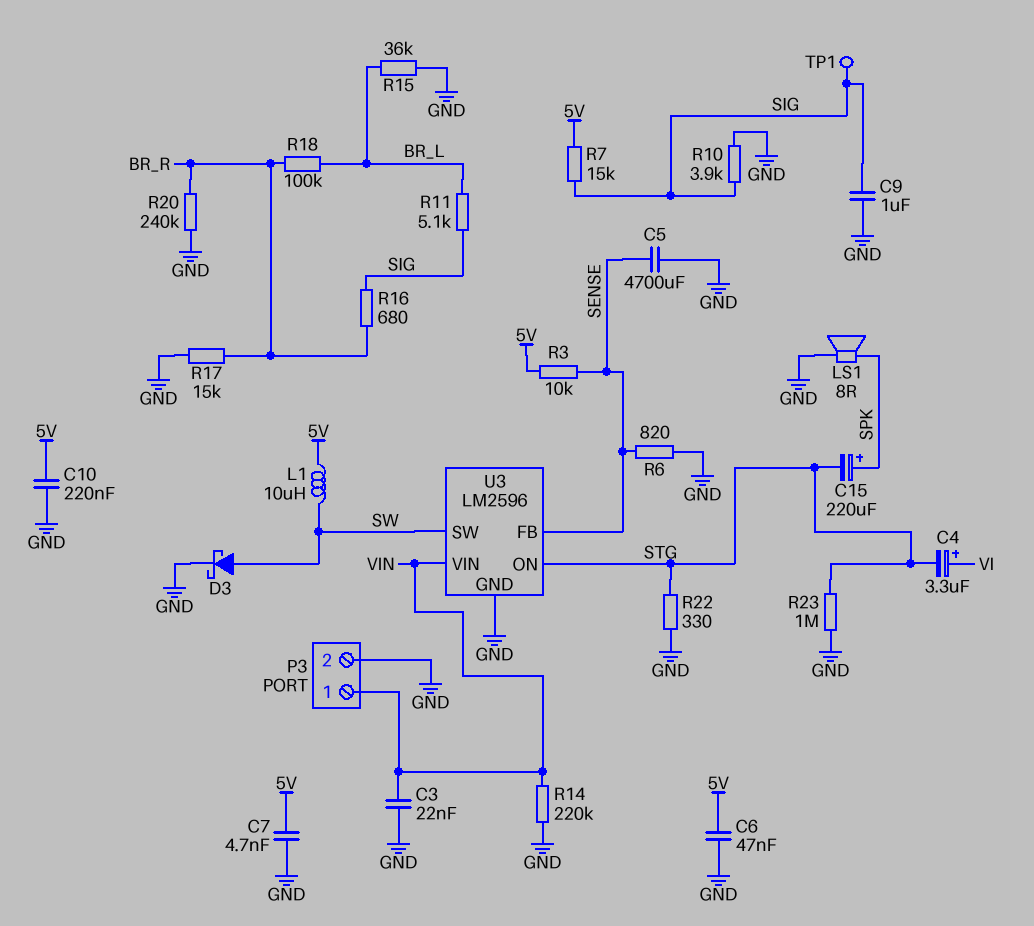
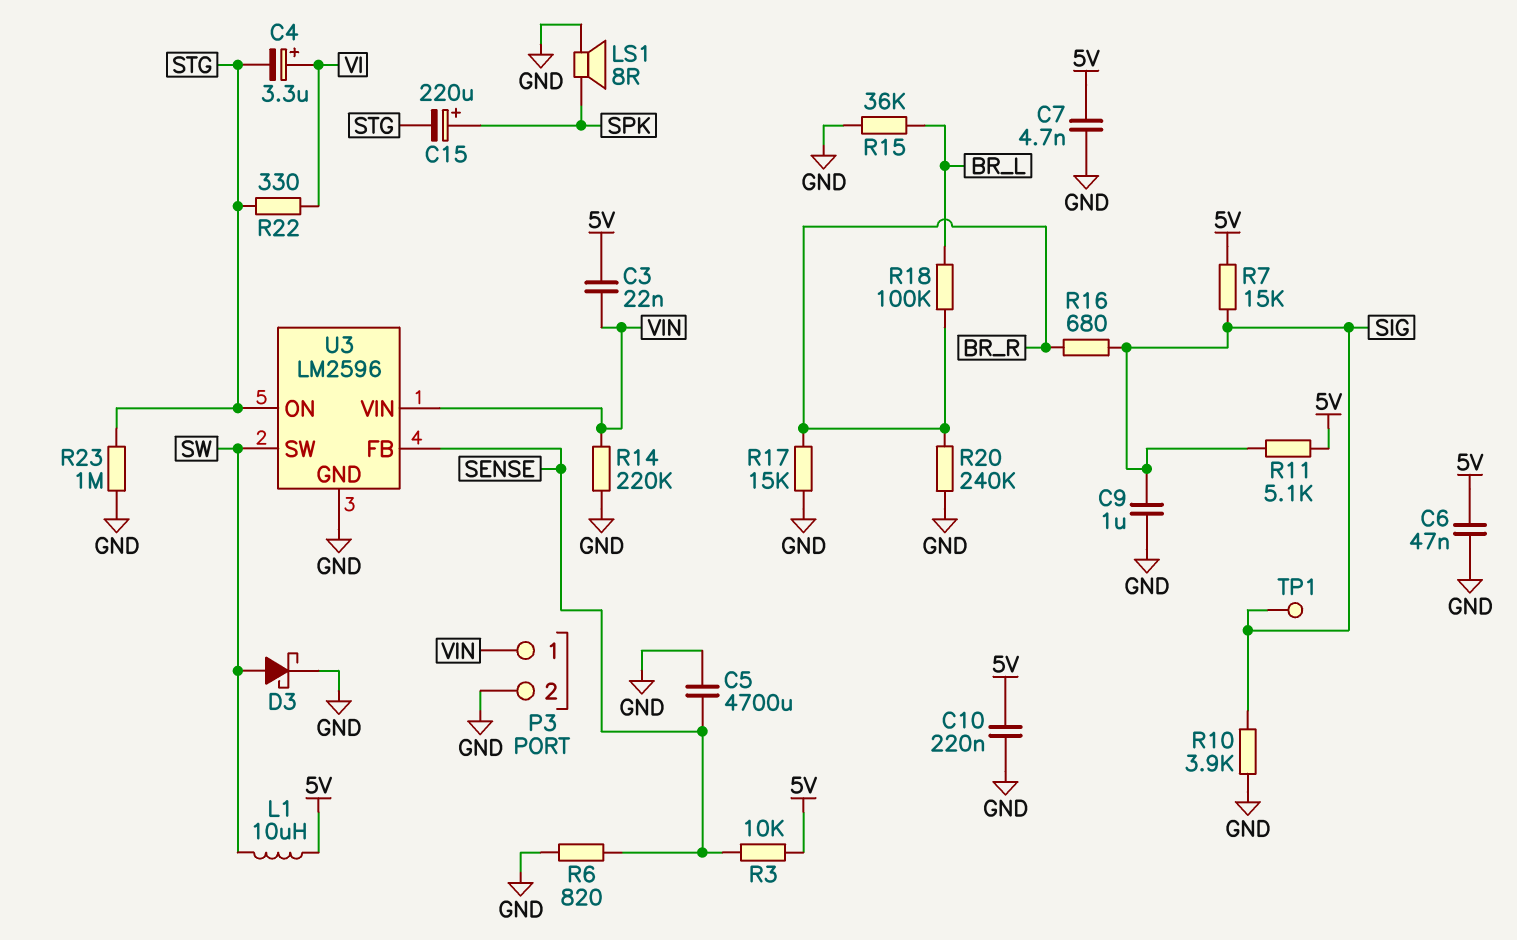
C3: 22nF (GND, VIN) -> 22nF (5V, VIN)
R11: 5.1k (BR_L, SIG) -> 5.1k (5V, SIG)
R22: 330 (GND, STG) -> 330 (STG, VI)

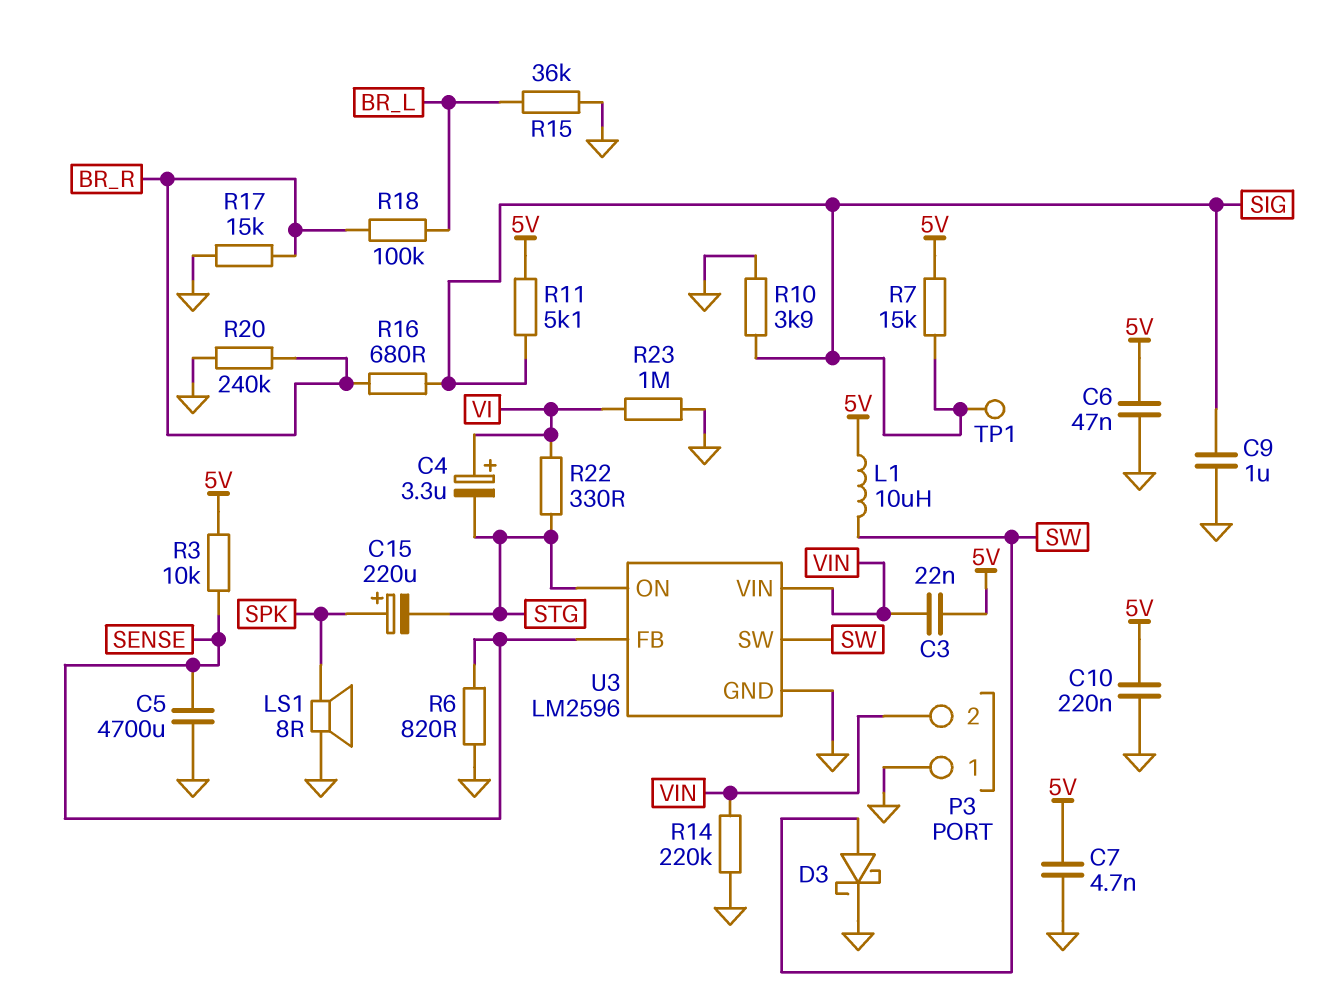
P3 pin 1: VIN -> GND
P3 pin 2: GND -> VIN
R23: 1M (GND, STG) -> 1M (GND, VI)

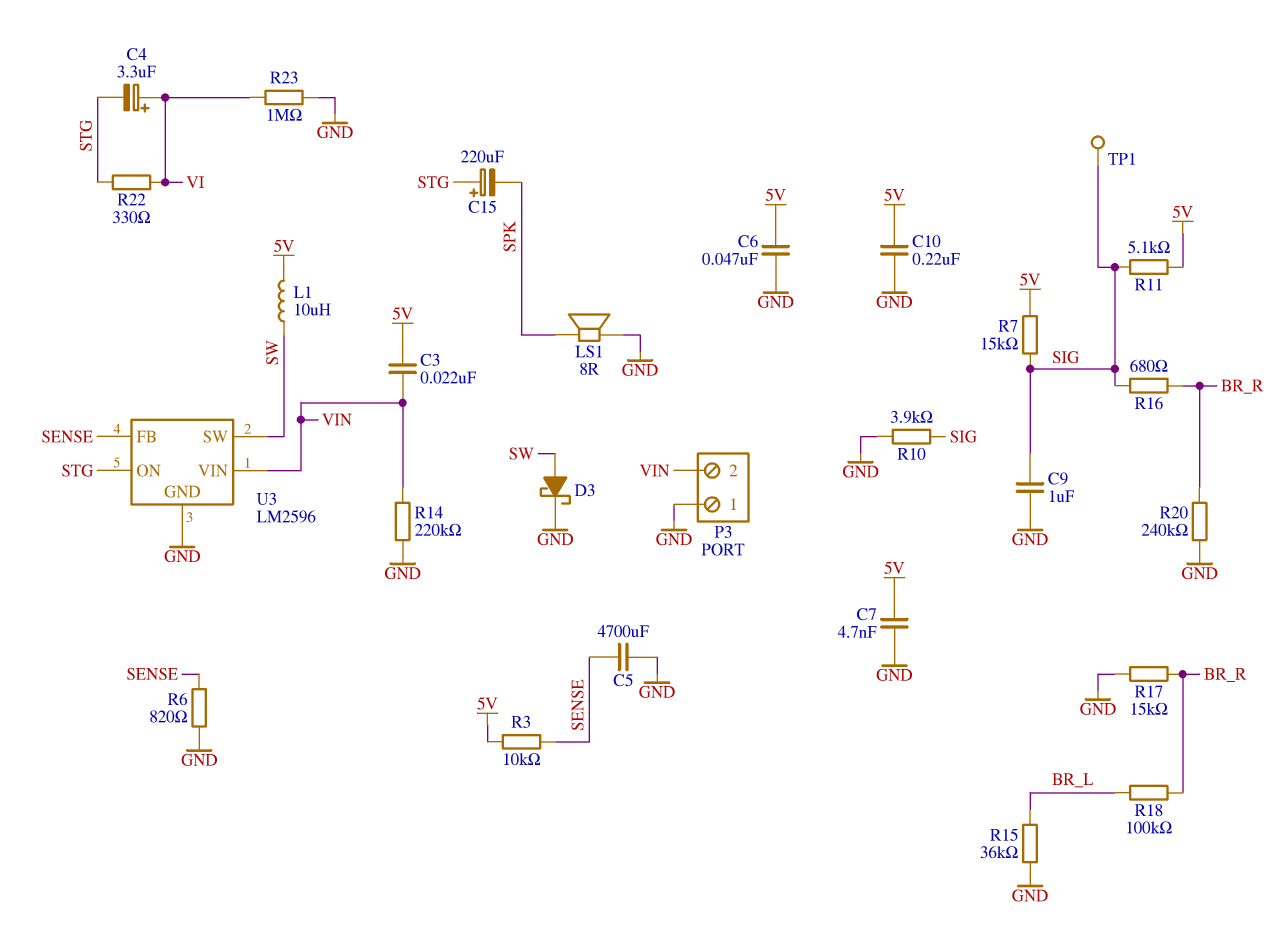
C15: 220uF (plus SPK, minus STG) -> 220uF (plus STG, minus SPK)

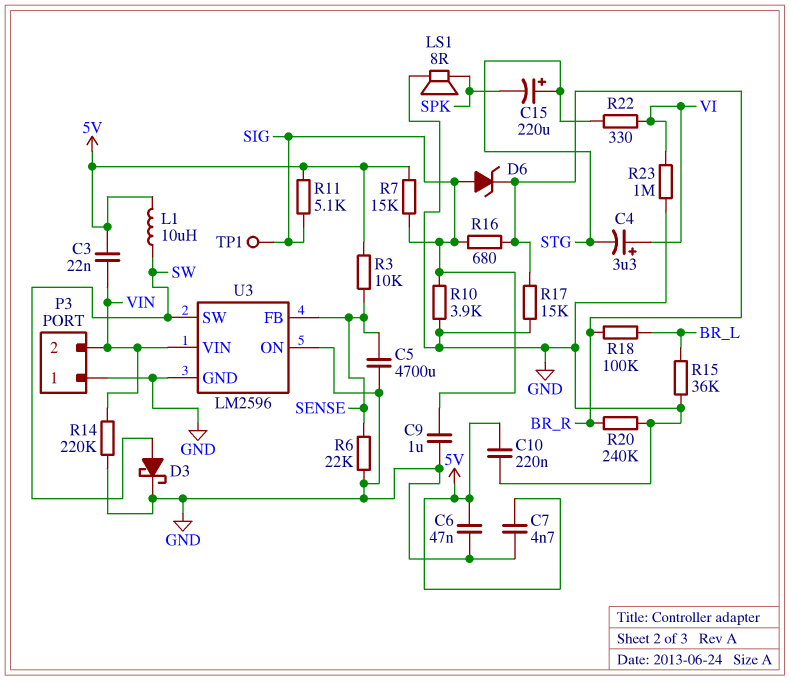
D6: none -> zener (A SIG, K BR_R)
R6: 820 (GND, SENSE) -> 22k (GND, SENSE)
U3 pin ON: STG -> GND

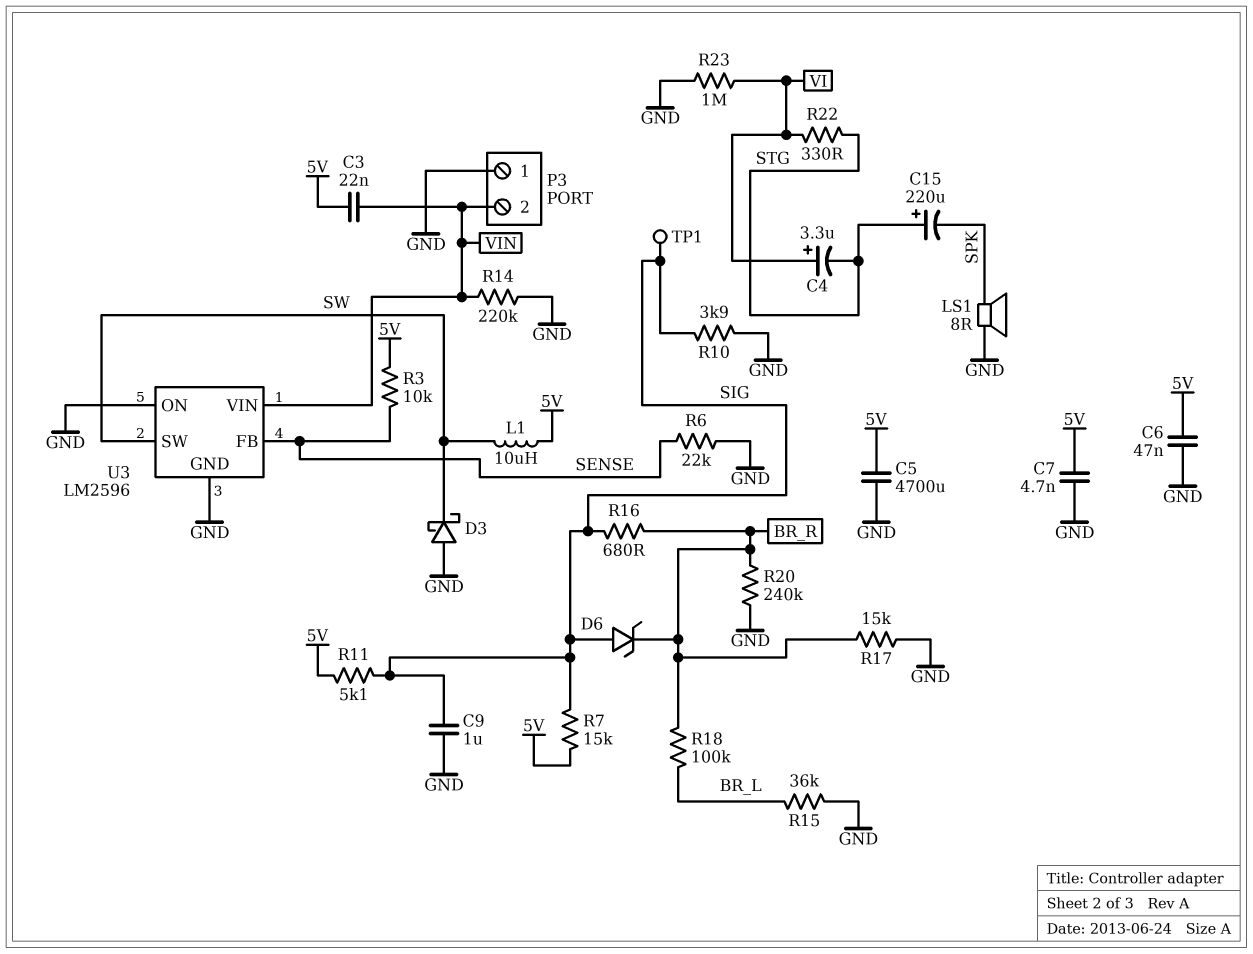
C5: 4700uF (GND, SENSE) -> 4700uF (5V, GND)
C10: 220nF (5V, GND) -> none
D3: schottky (A SW, K GND) -> schottky (A GND, K SW)

